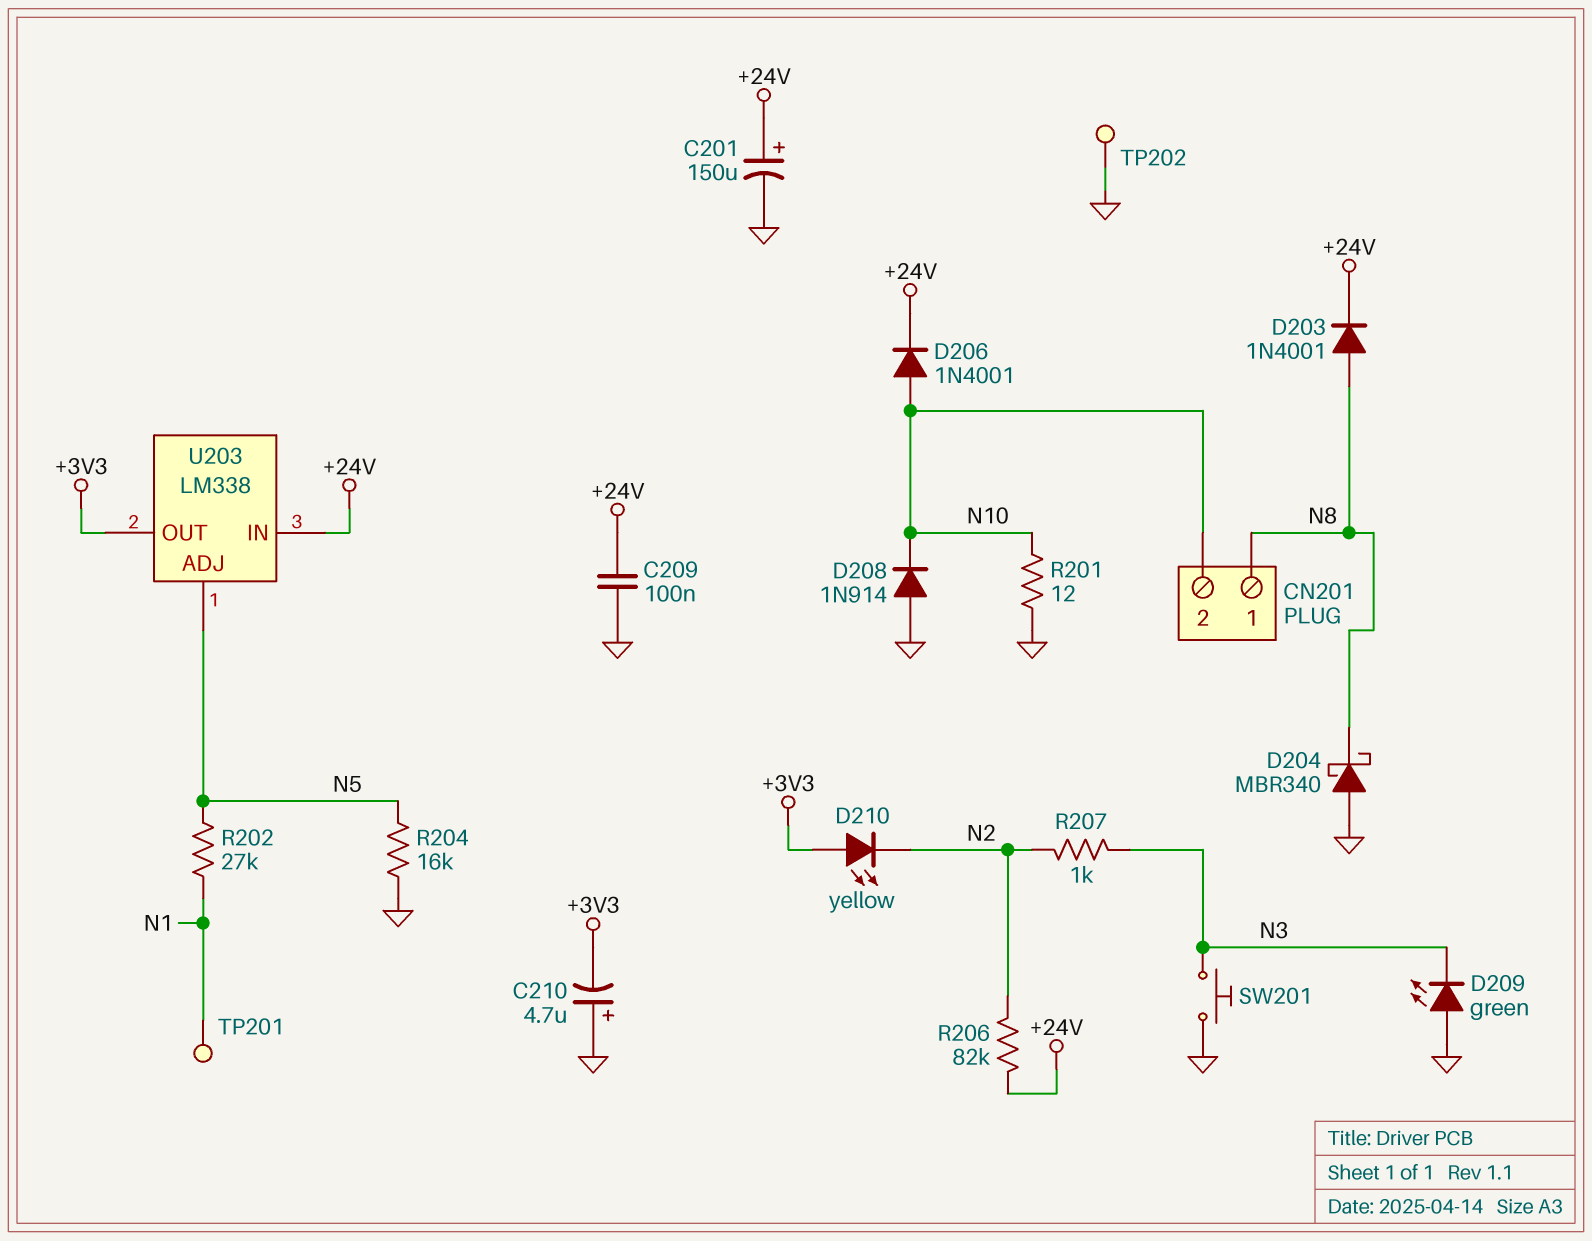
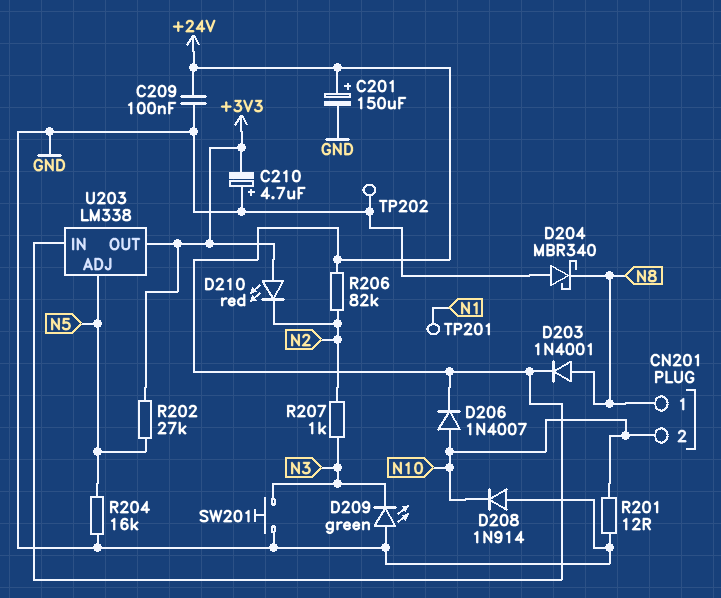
D206: diode 1N4001 (A N10, K +24V) -> diode 1N4007 (A N10, K +24V)
D210: LED yellow (A +3V3, K N2) -> LED red (A +3V3, K N2)
R202: 27k (N1, N5) -> 27k (+3V3, N5)

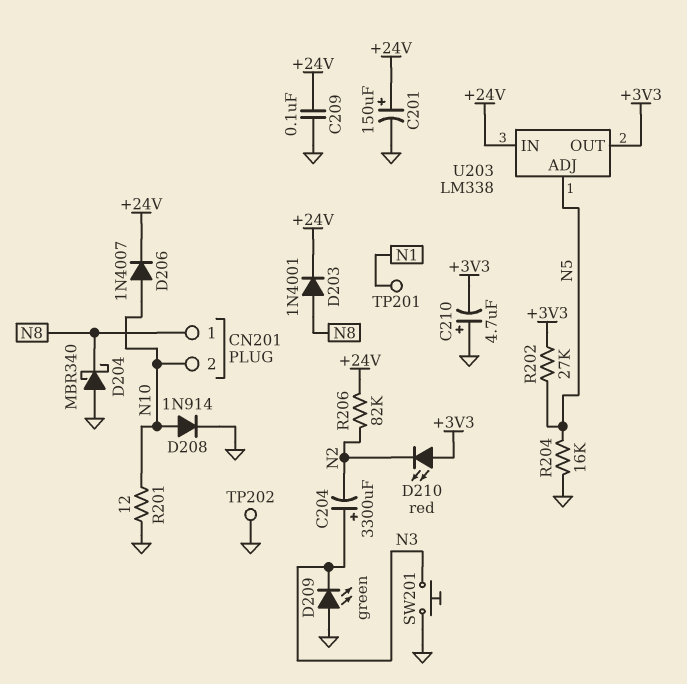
C204: none -> 3300uF (plus N3, minus N2)
D208: diode 1N914 (A GND, K N10) -> diode 1N914 (A N10, K GND)
R207: 1k (N2, N3) -> none

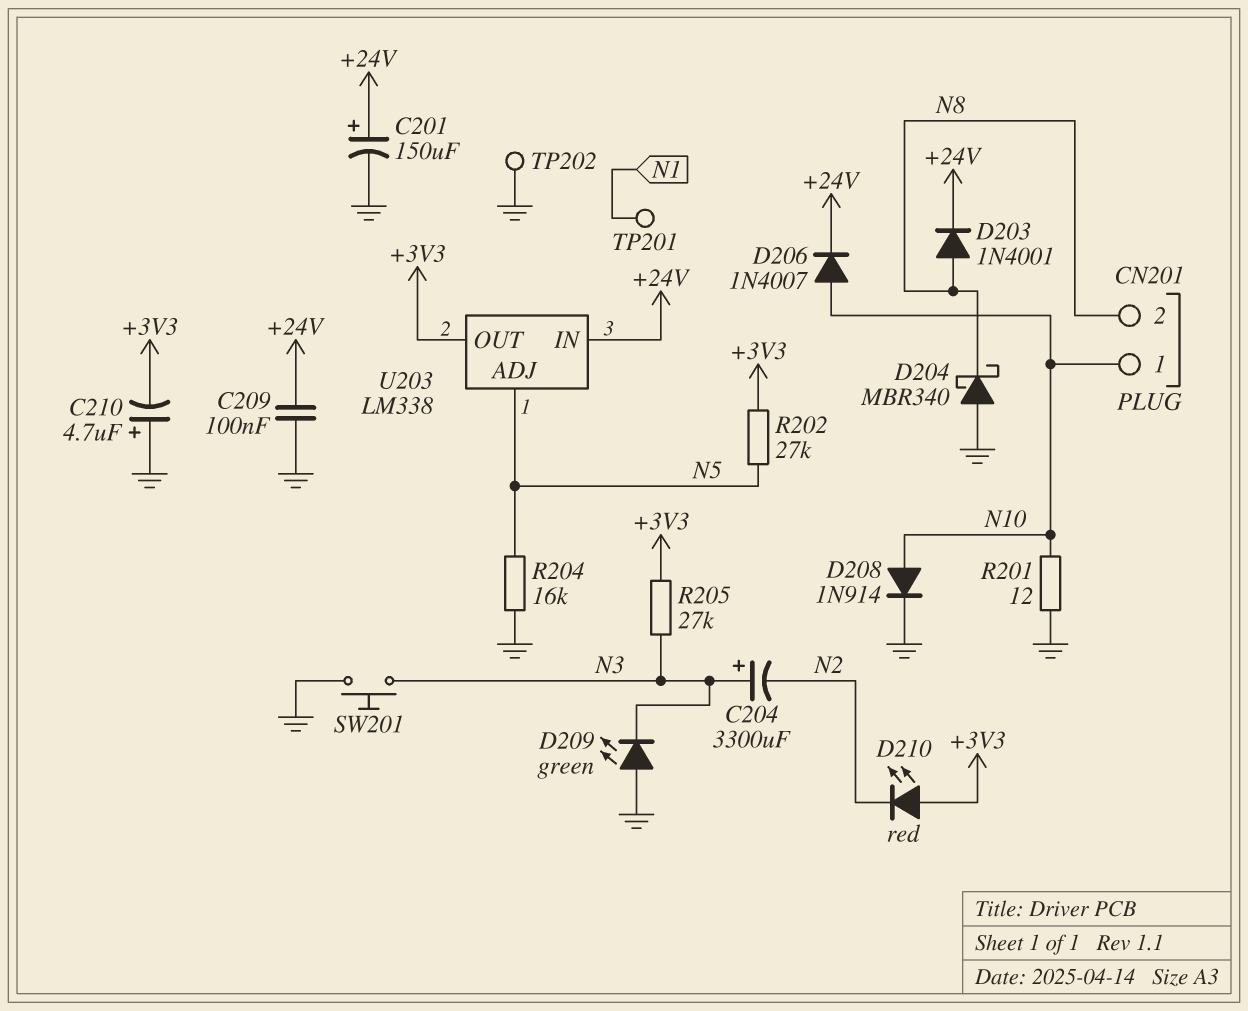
CN201 pin 1: N8 -> N10
CN201 pin 2: N10 -> N8
R205: none -> 27k (+3V3, N3)
R206: 82k (+24V, N2) -> none

